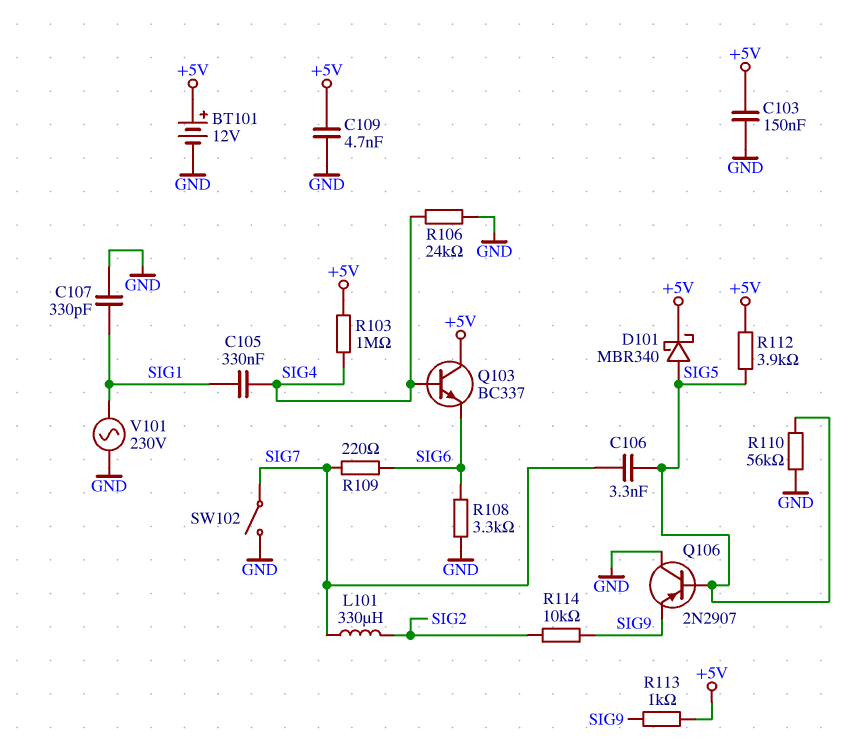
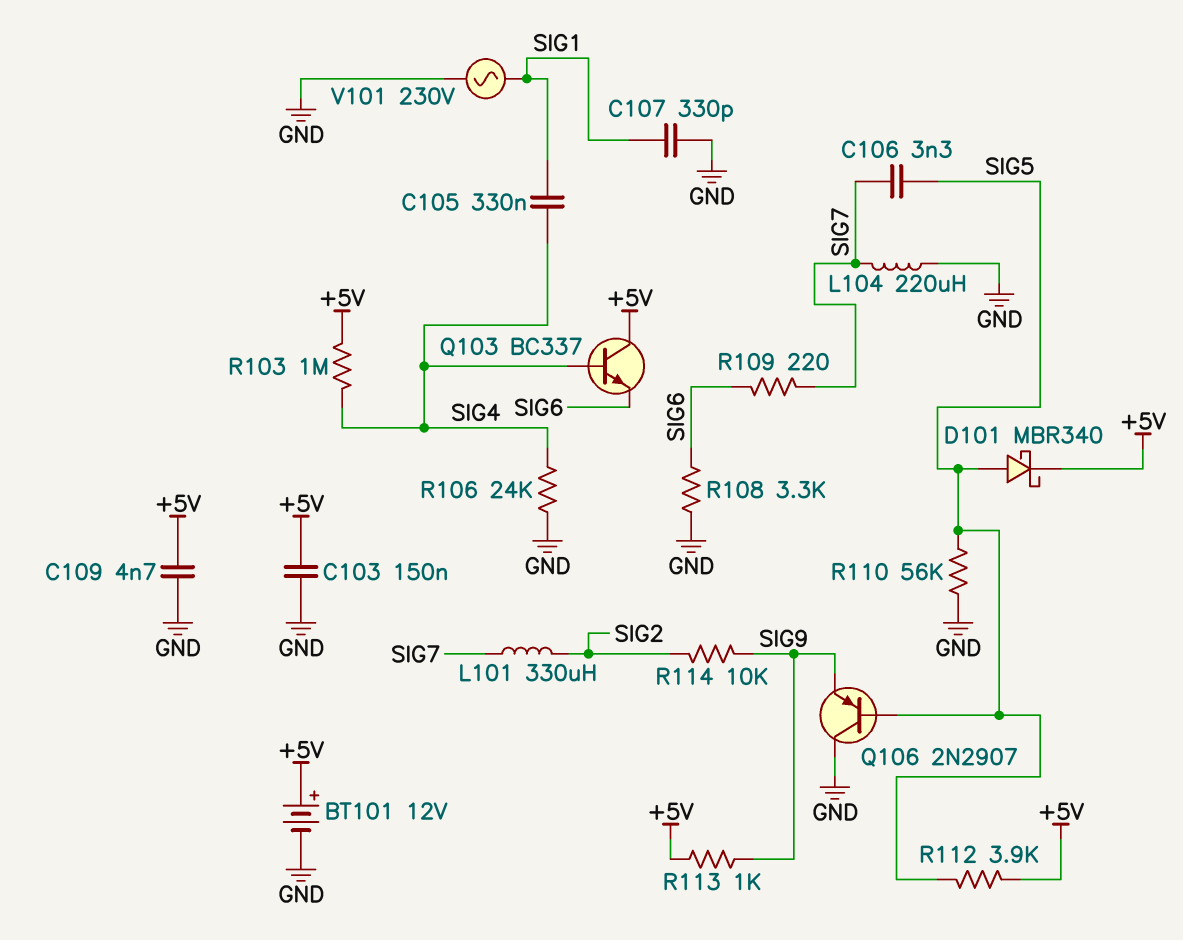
L104: none -> 220uH (GND, SIG7)
SW102: switch (GND, SIG7) -> none

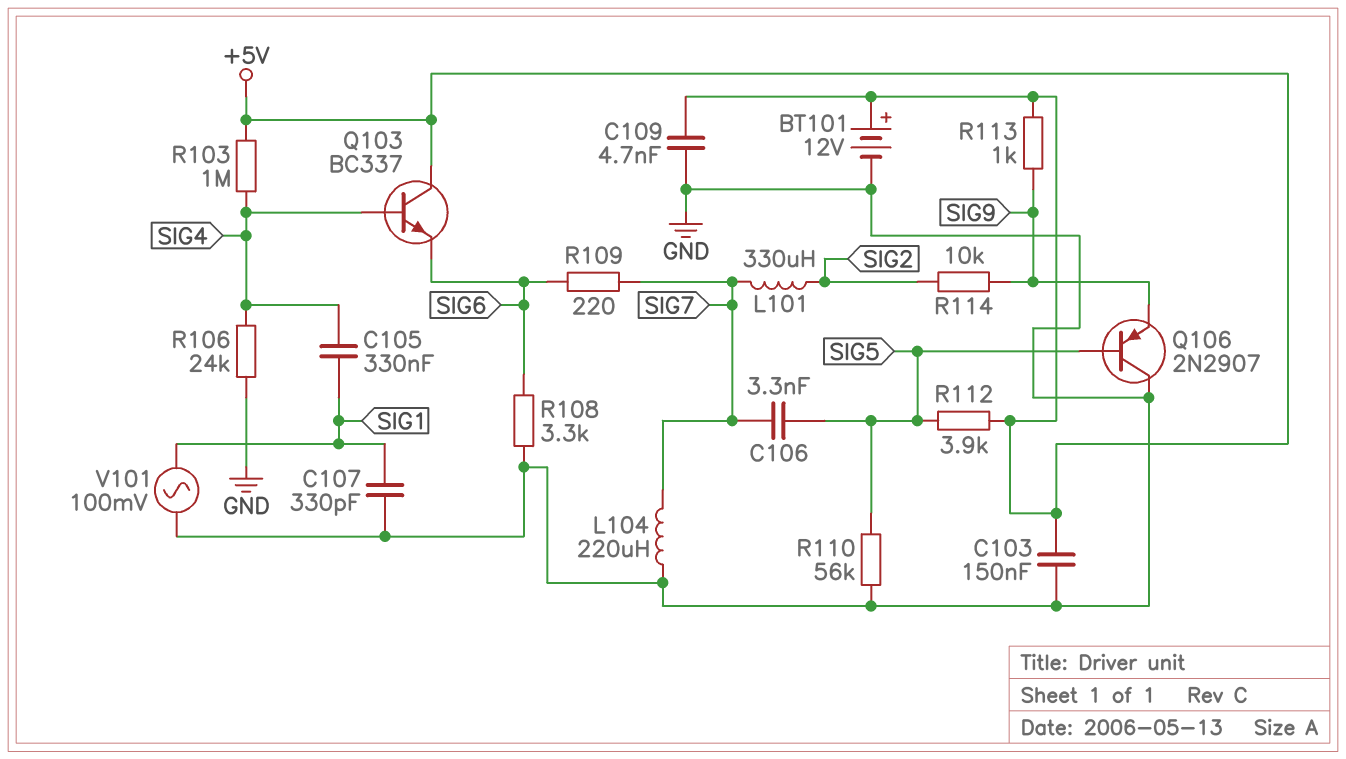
D101: schottky MBR340 (A SIG5, K +5V) -> none
V101: AC 230V (GND, SIG1) -> AC 100mV (GND, SIG1)

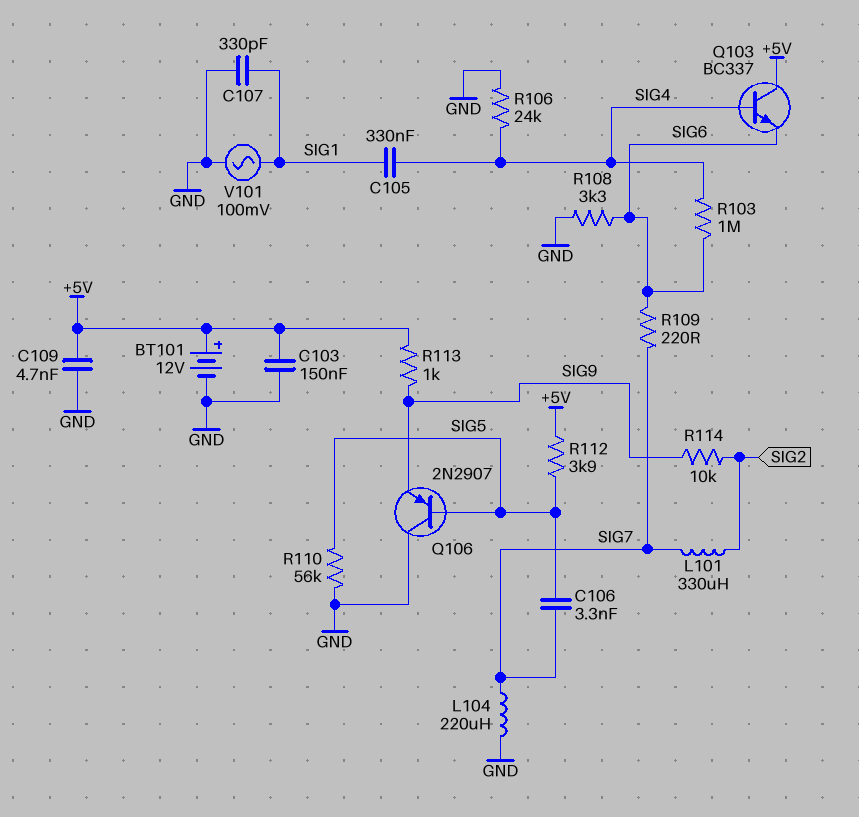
R103: 1M (+5V, SIG4) -> 1M (SIG4, SIG6)

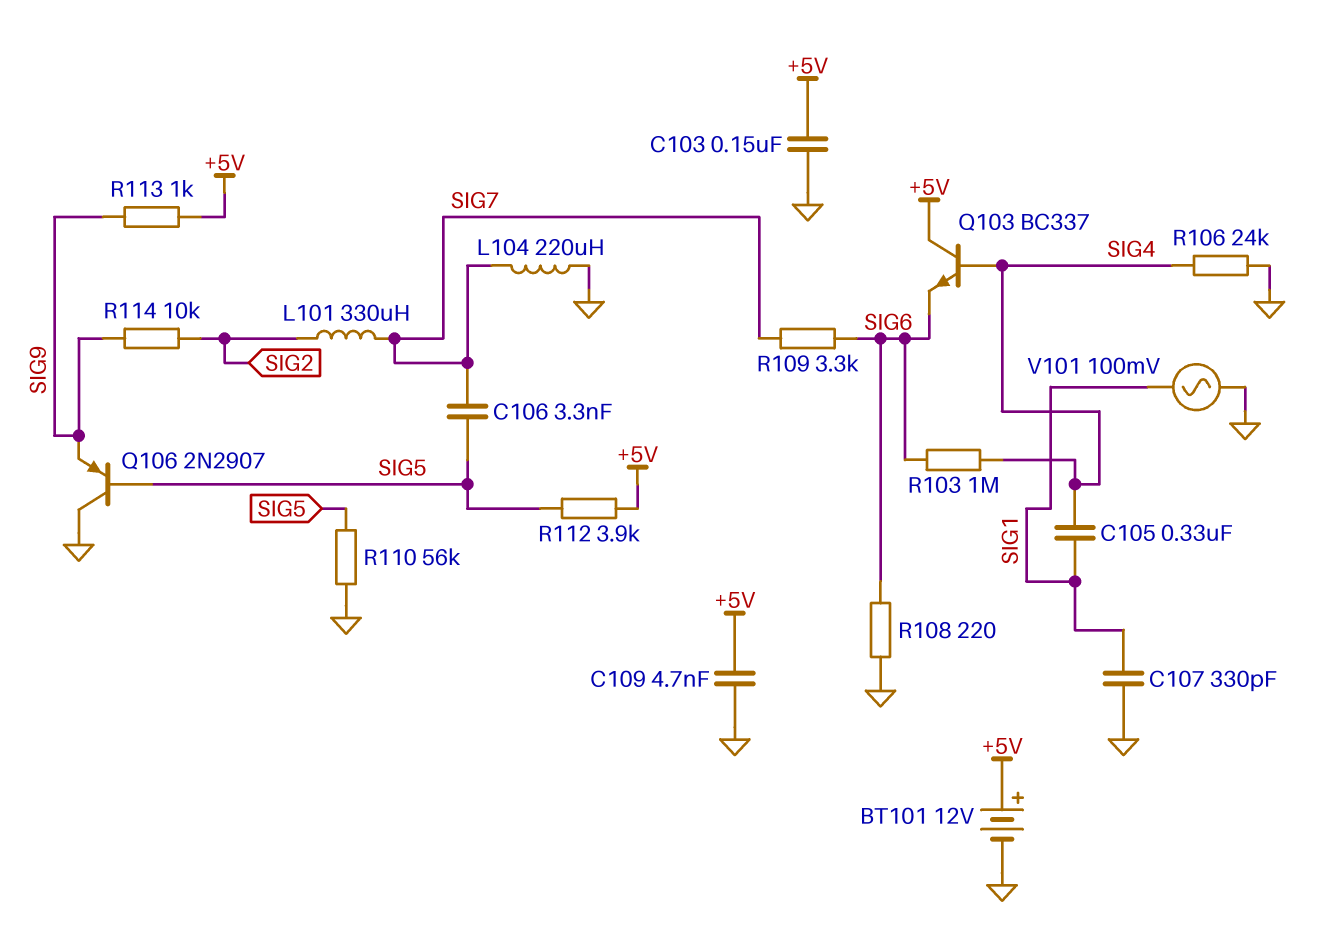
R108: 3.3k (GND, SIG6) -> 220 (GND, SIG6)
R109: 220 (SIG6, SIG7) -> 3.3k (SIG6, SIG7)

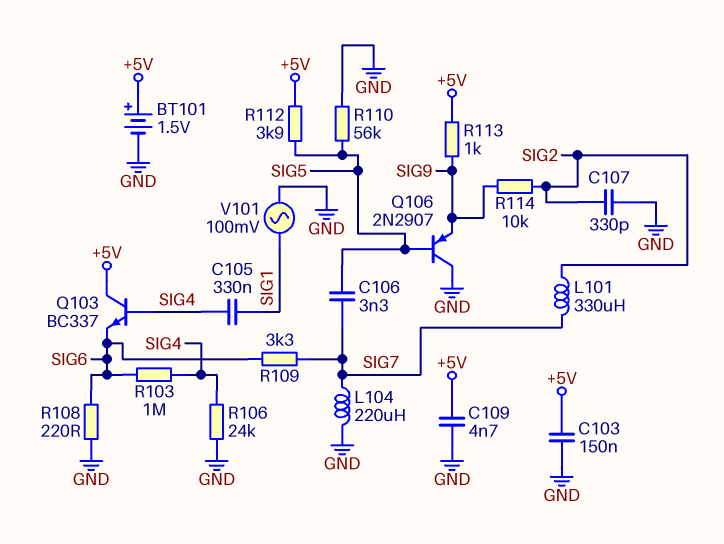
BT101: 12V (plus +5V, minus GND) -> 1.5V (plus +5V, minus GND)
C107: 330pF (GND, SIG1) -> 330pF (GND, SIG2)

